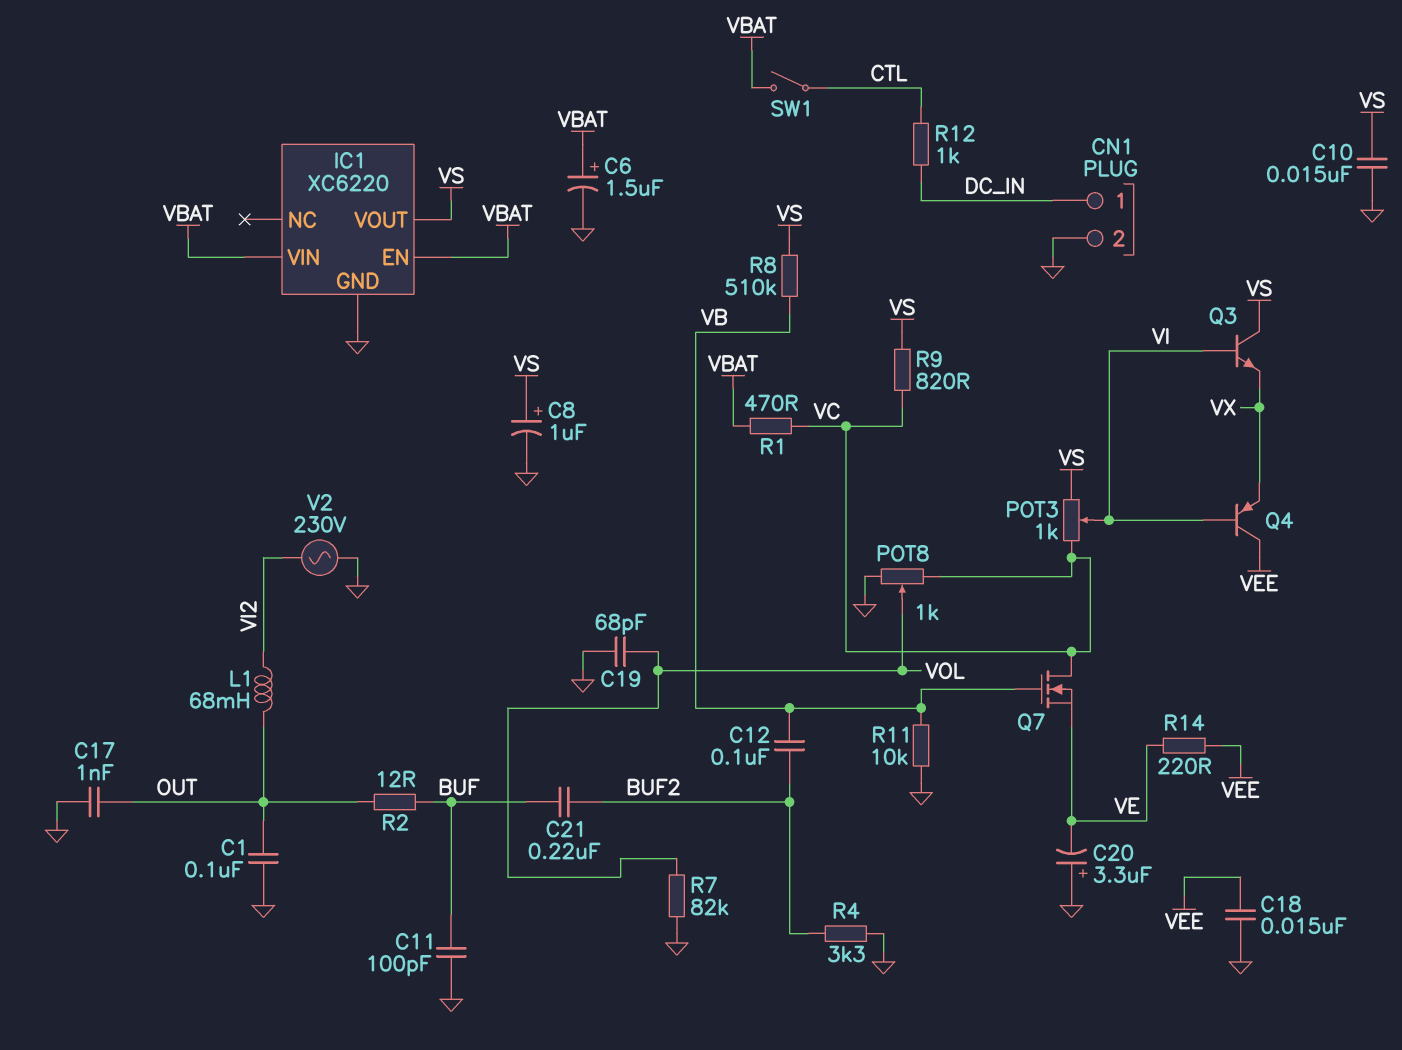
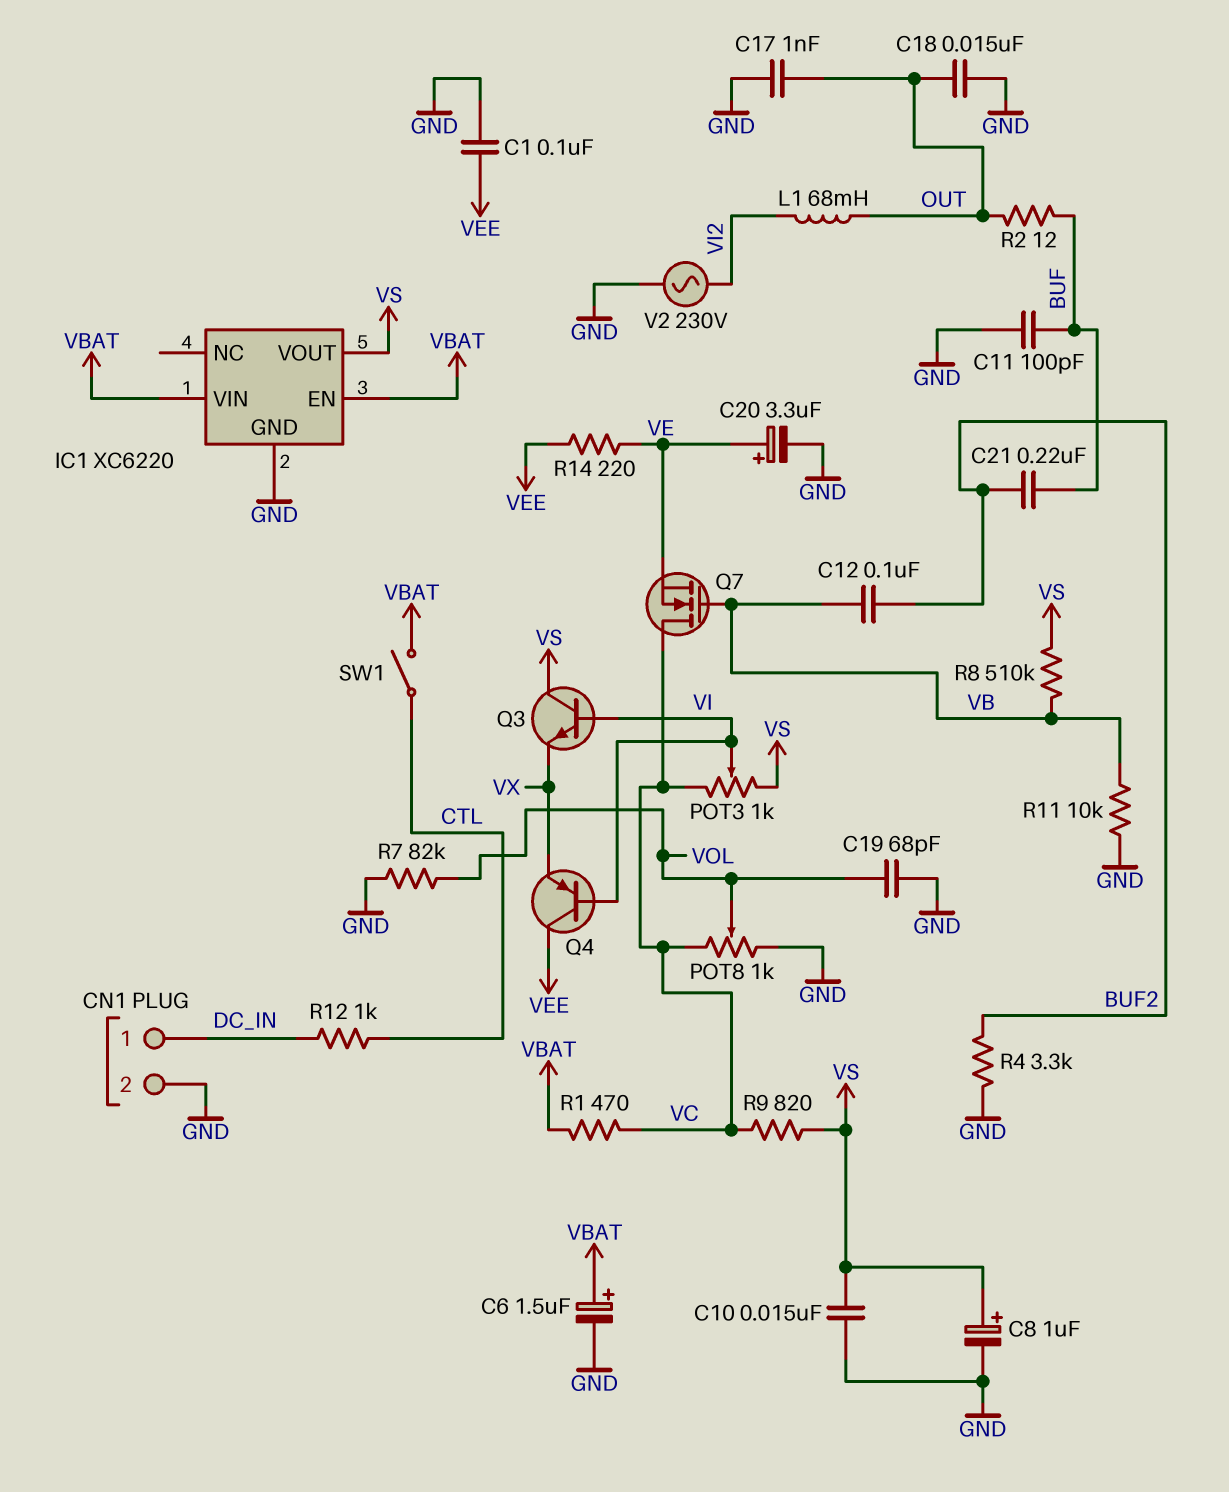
C1: 100nF (GND, OUT) -> 100nF (GND, VEE)
C18: 15nF (GND, VEE) -> 15nF (GND, OUT)
C20: 3.3uF (plus GND, minus VE) -> 3.3uF (plus VE, minus GND)

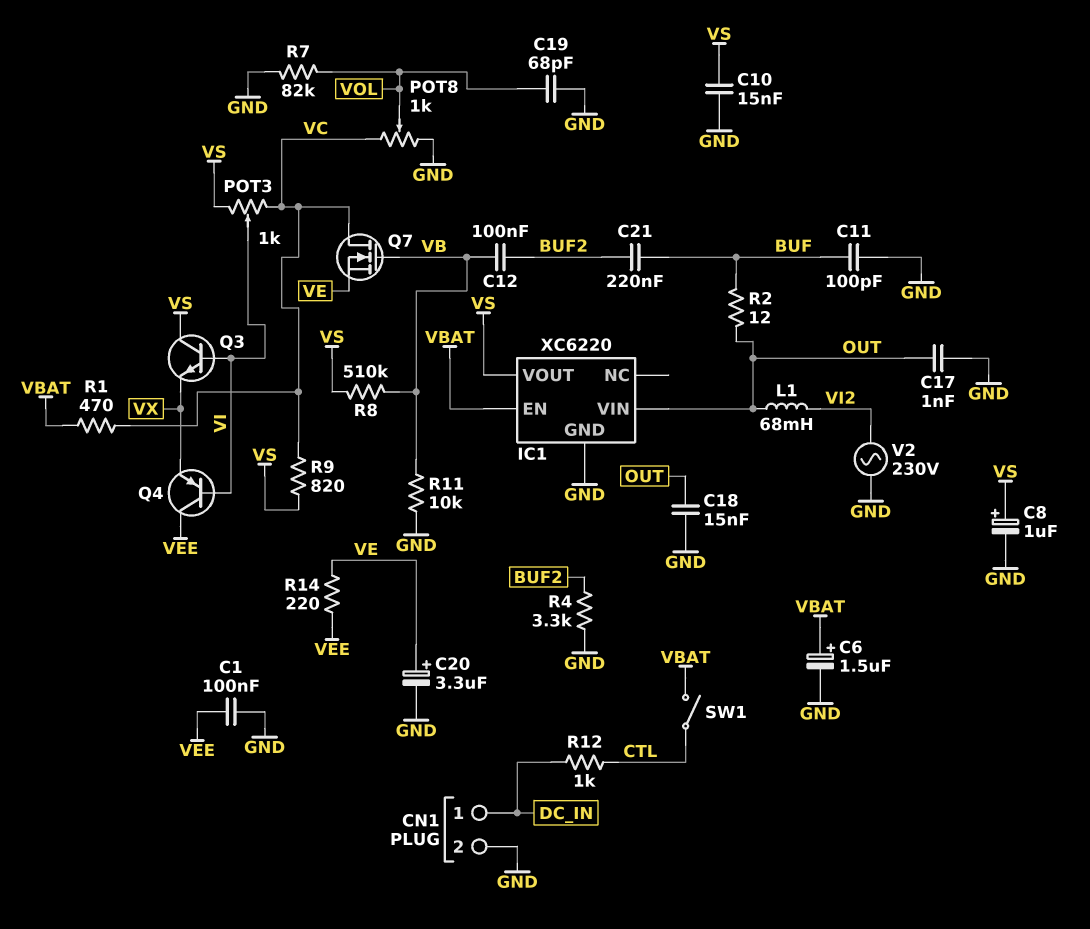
IC1 pin VIN: VBAT -> OUT

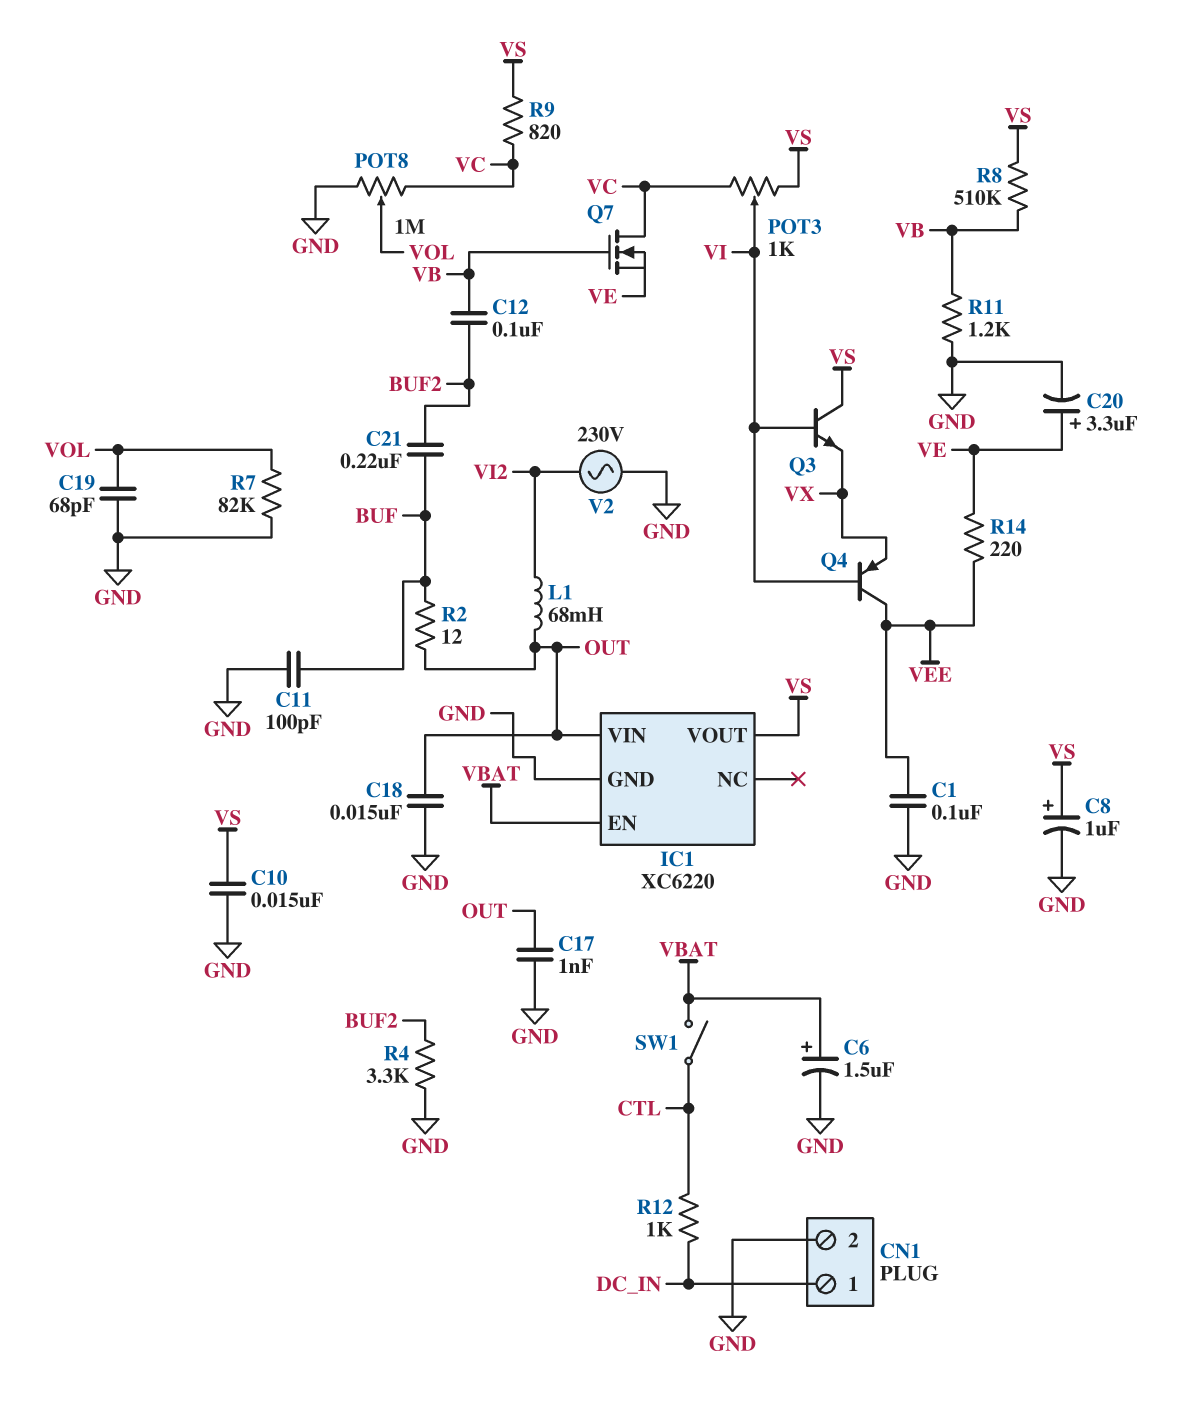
POT8: 1k (GND, VC, wiper VOL) -> 1M (GND, VC, wiper VOL)
R1: 470 (VBAT, VC) -> none
R11: 10k (GND, VB) -> 1.2k (GND, VB)

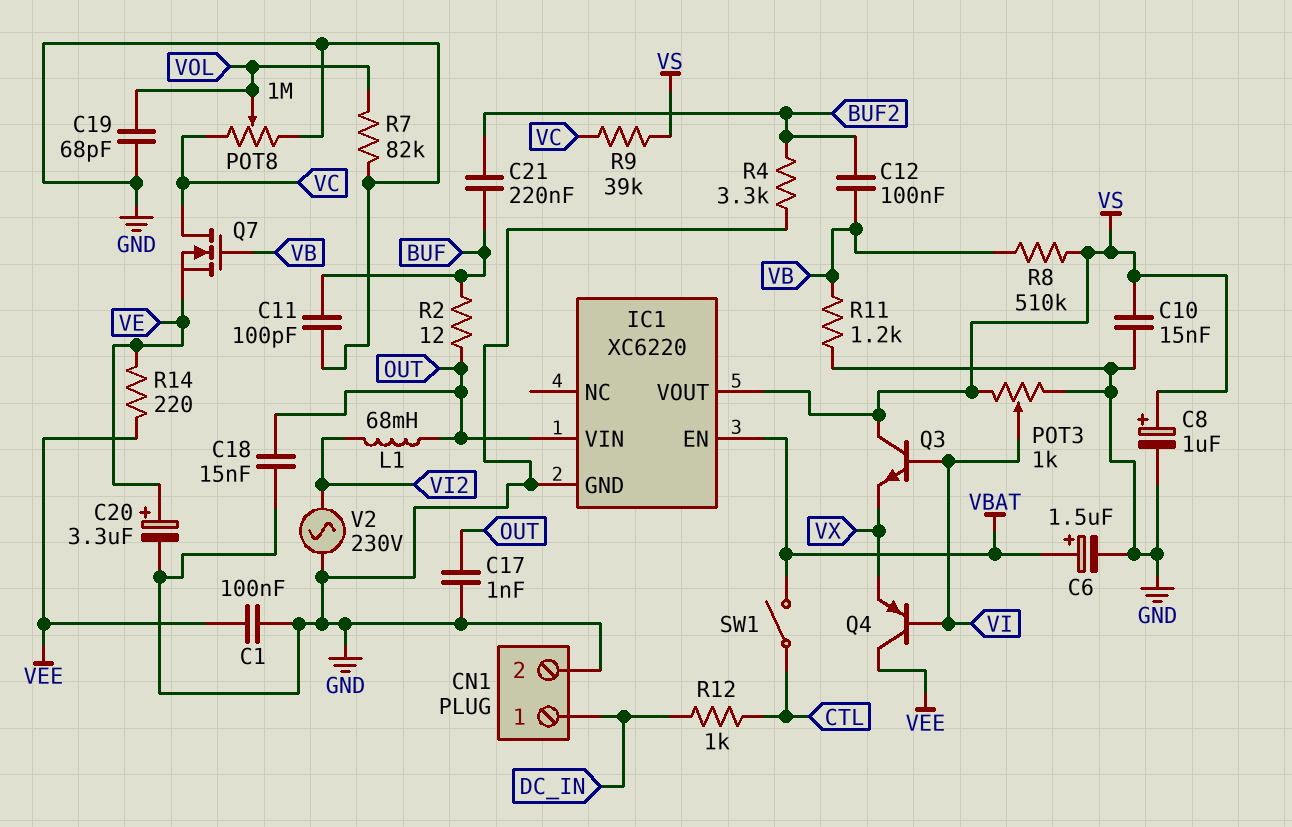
POT3: 1k (VC, VS, wiper VI) -> 1k (GND, VS, wiper VI)
R9: 820 (VC, VS) -> 39k (VC, VS)

